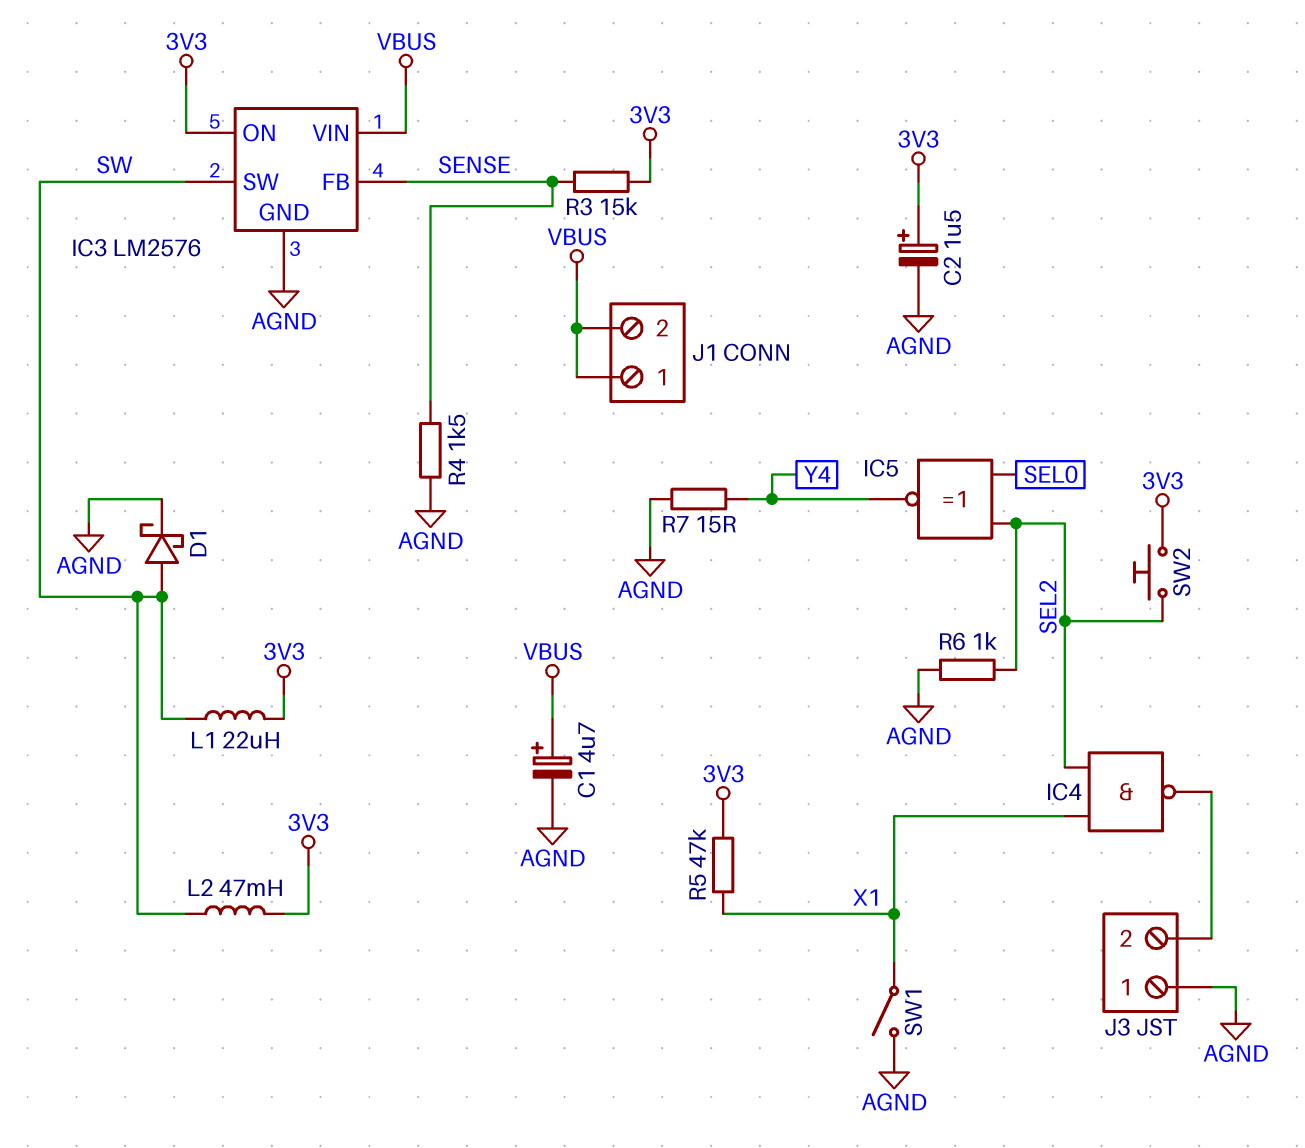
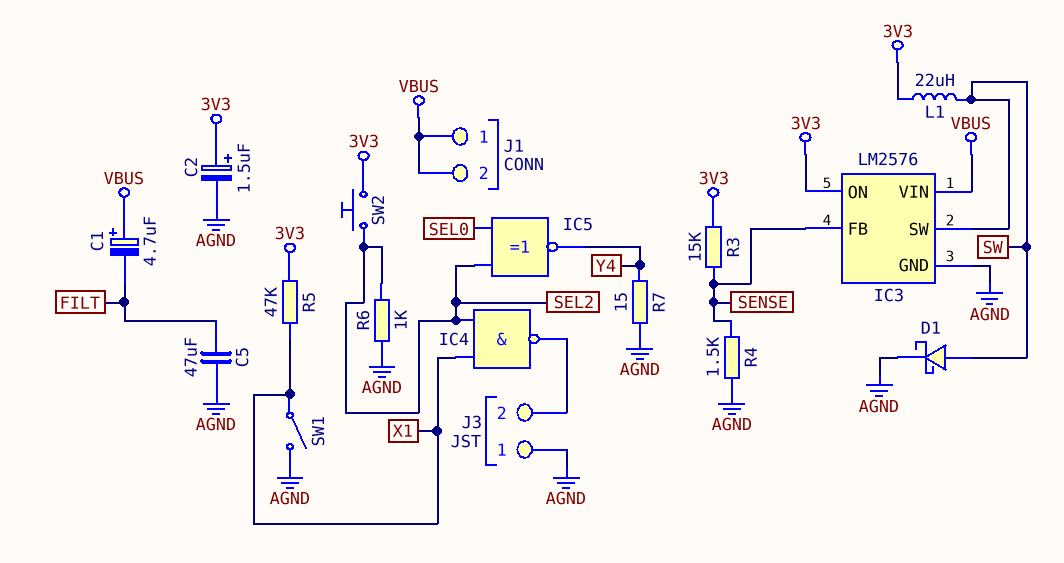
C1: 4.7uF (plus VBUS, minus AGND) -> 4.7uF (plus VBUS, minus FILT)
C5: none -> 47uF (AGND, FILT)
L2: 47mH (3V3, SW) -> none

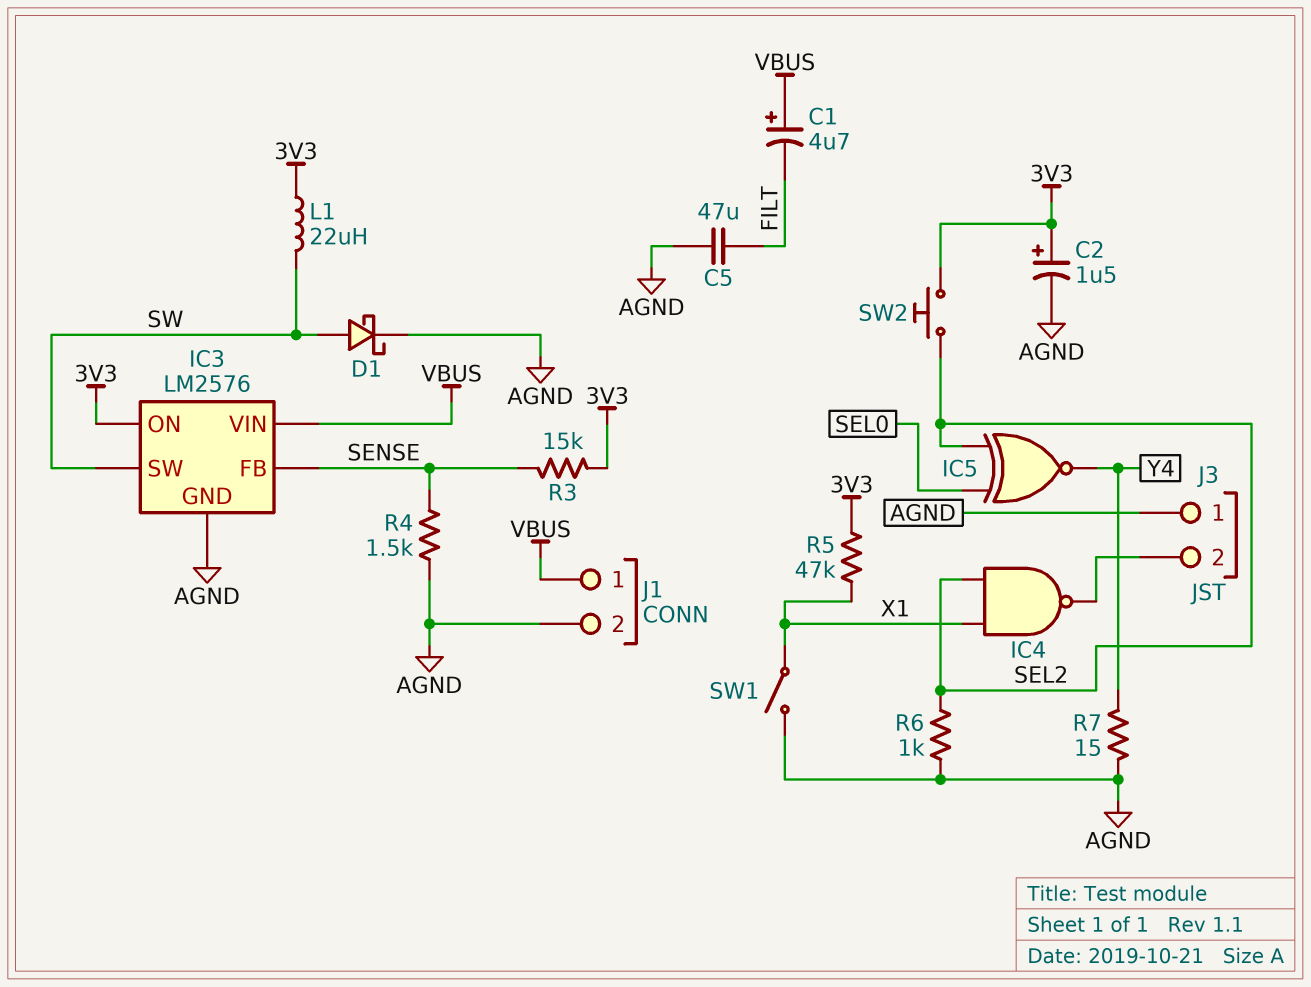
J1 pin 2: VBUS -> AGND

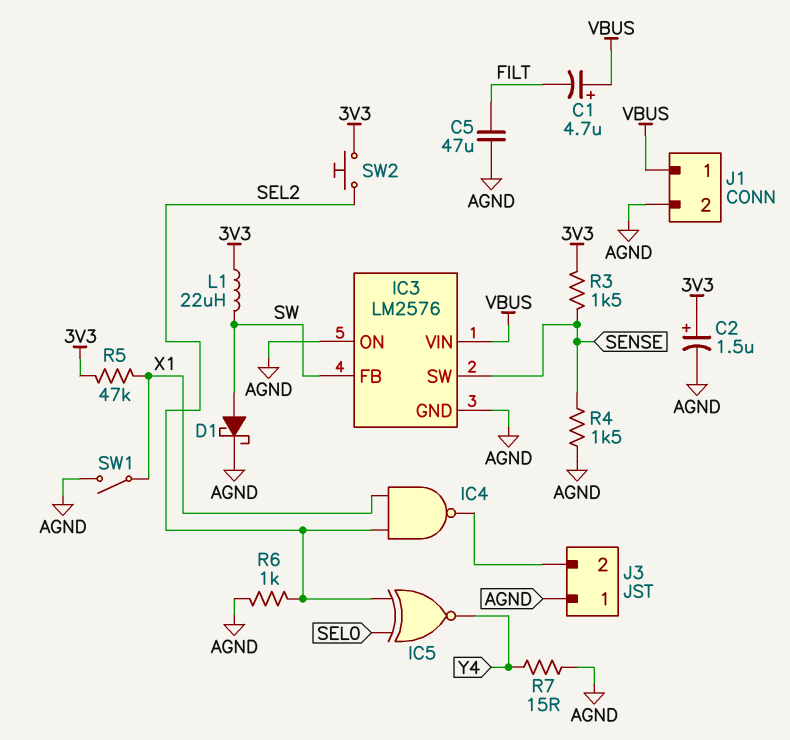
IC3 pin FB: SENSE -> SW
IC3 pin ON: 3V3 -> AGND
IC3 pin SW: SW -> SENSE
R3: 15k (3V3, SENSE) -> 1.5k (3V3, SENSE)

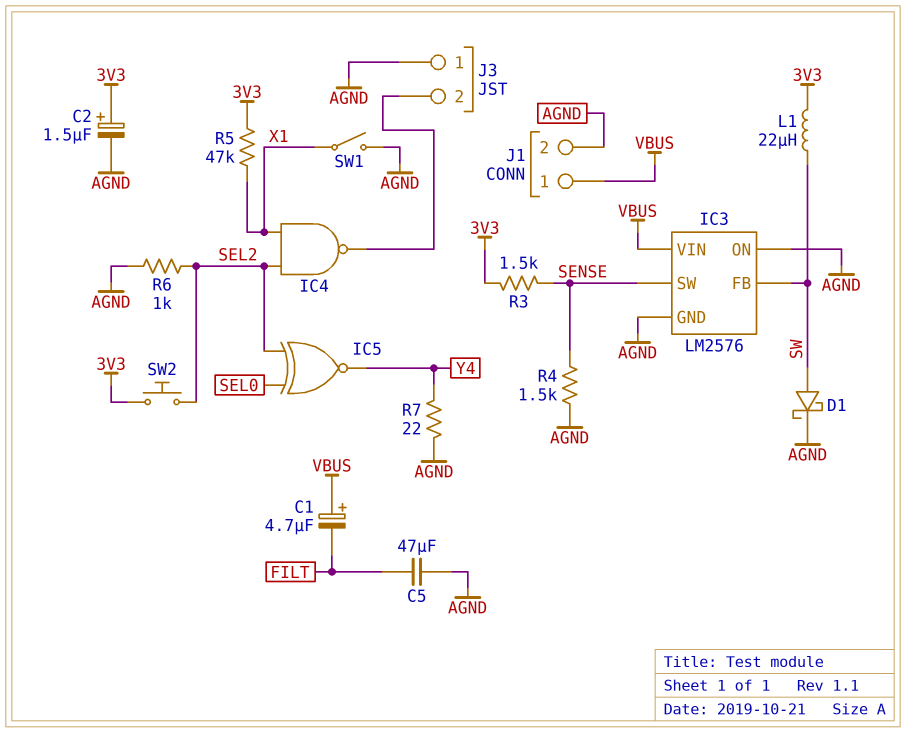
R7: 15 (AGND, Y4) -> 22 (AGND, Y4)

